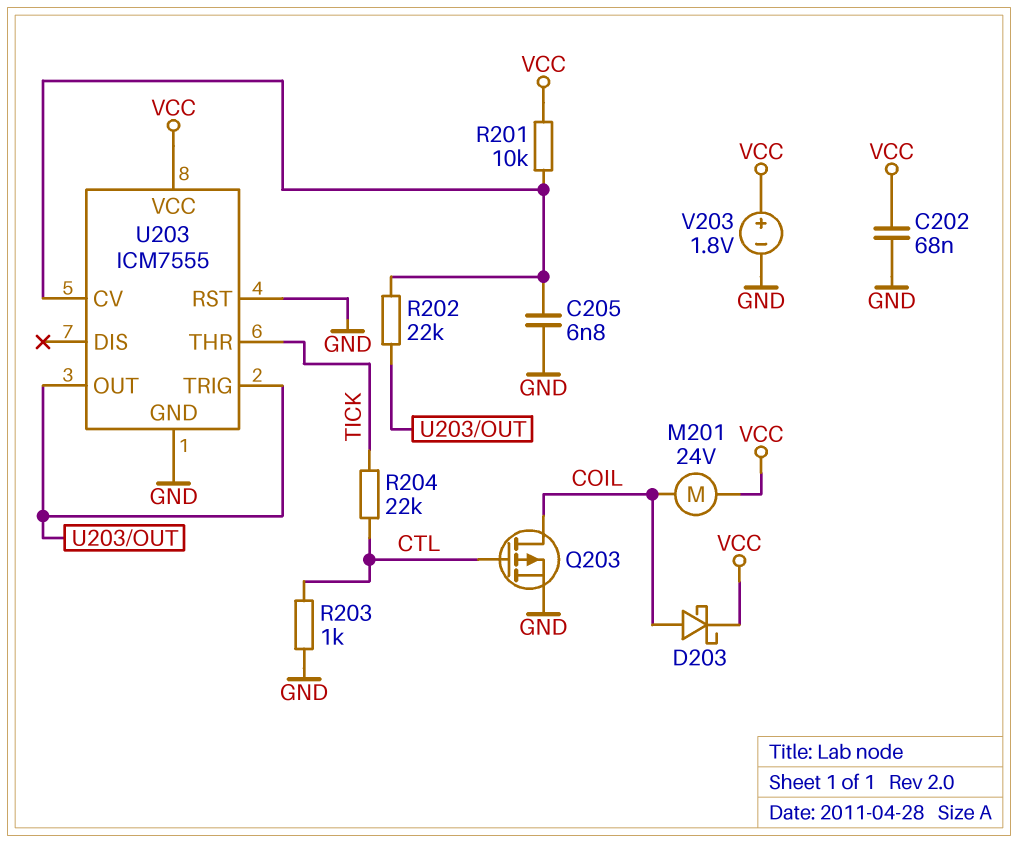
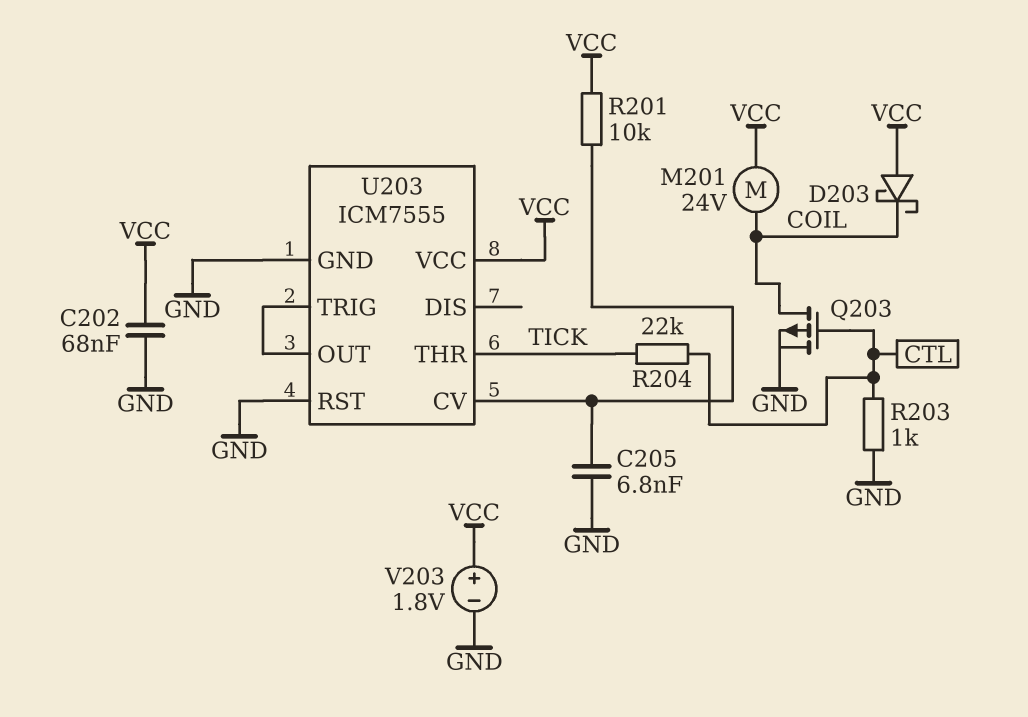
D203: schottky (A COIL, K VCC) -> schottky (A VCC, K COIL)
R202: 22k (U203/CV, U203/OUT) -> none

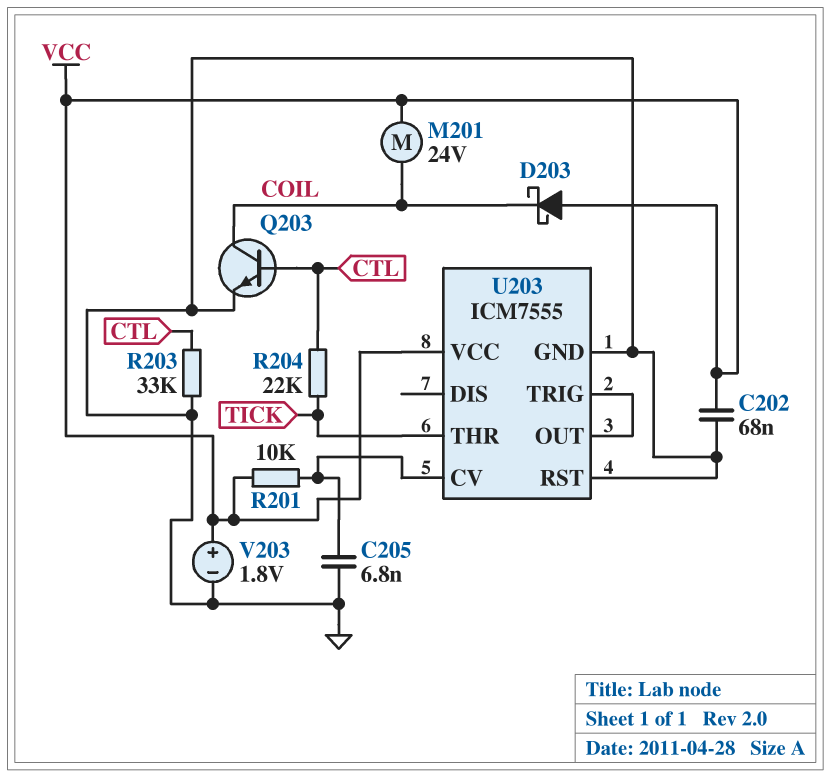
Q203: PMOS (G CTL, D COIL, S GND) -> NPN (B CTL, C COIL, E GND)
R203: 1k (CTL, GND) -> 33k (CTL, GND)

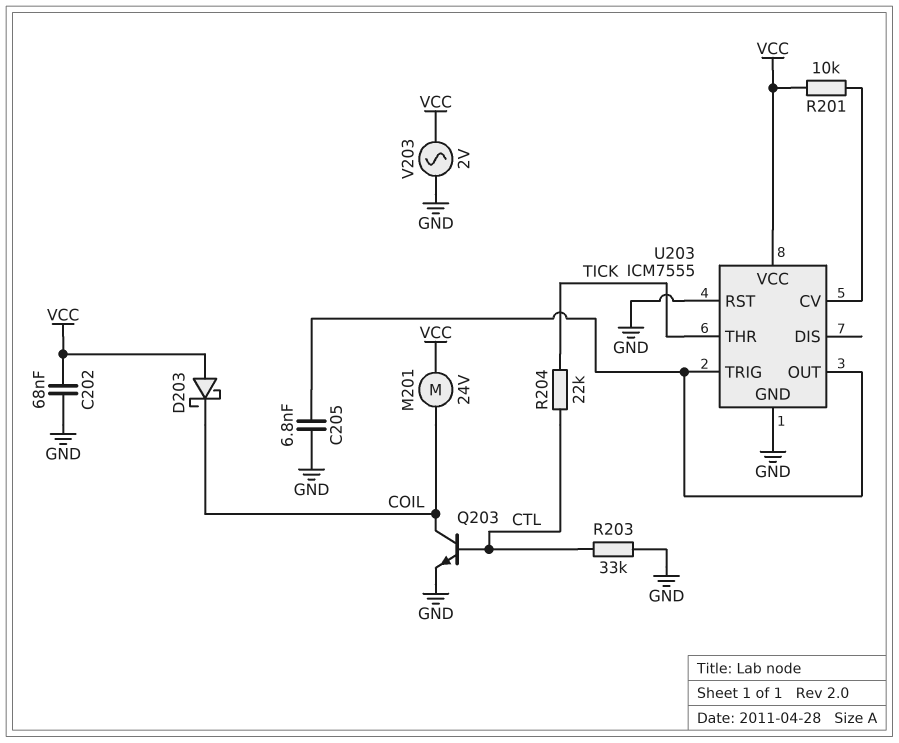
C205: 6.8nF (GND, U203/CV) -> 6.8nF (GND, U203/OUT)
V203: 1.8V (plus VCC, minus GND) -> AC 2V (GND, VCC)

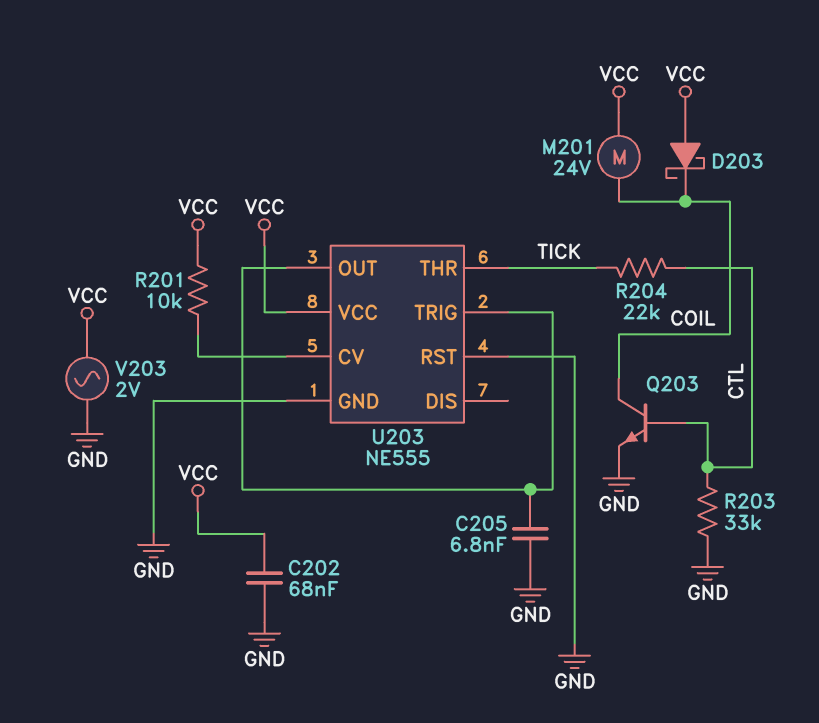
U203: ICM7555 -> NE555

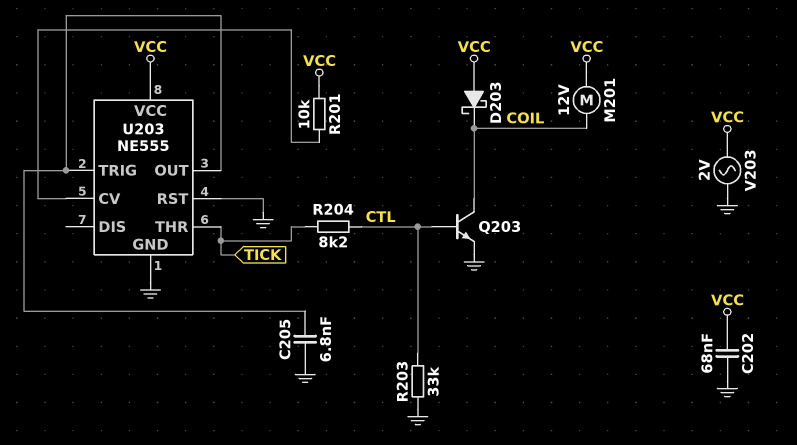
M201: motor 24V (COIL, VCC) -> motor 12V (COIL, VCC)
R204: 22k (CTL, TICK) -> 8.2k (CTL, TICK)

